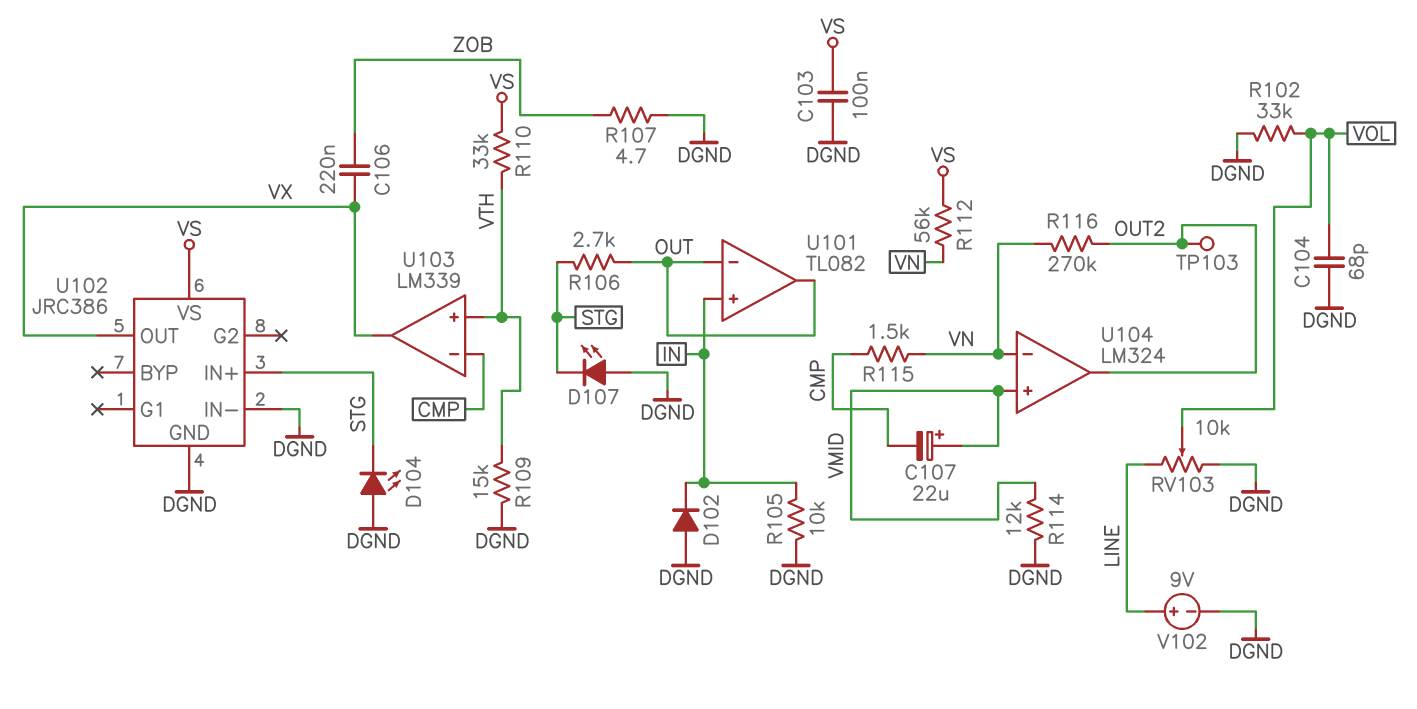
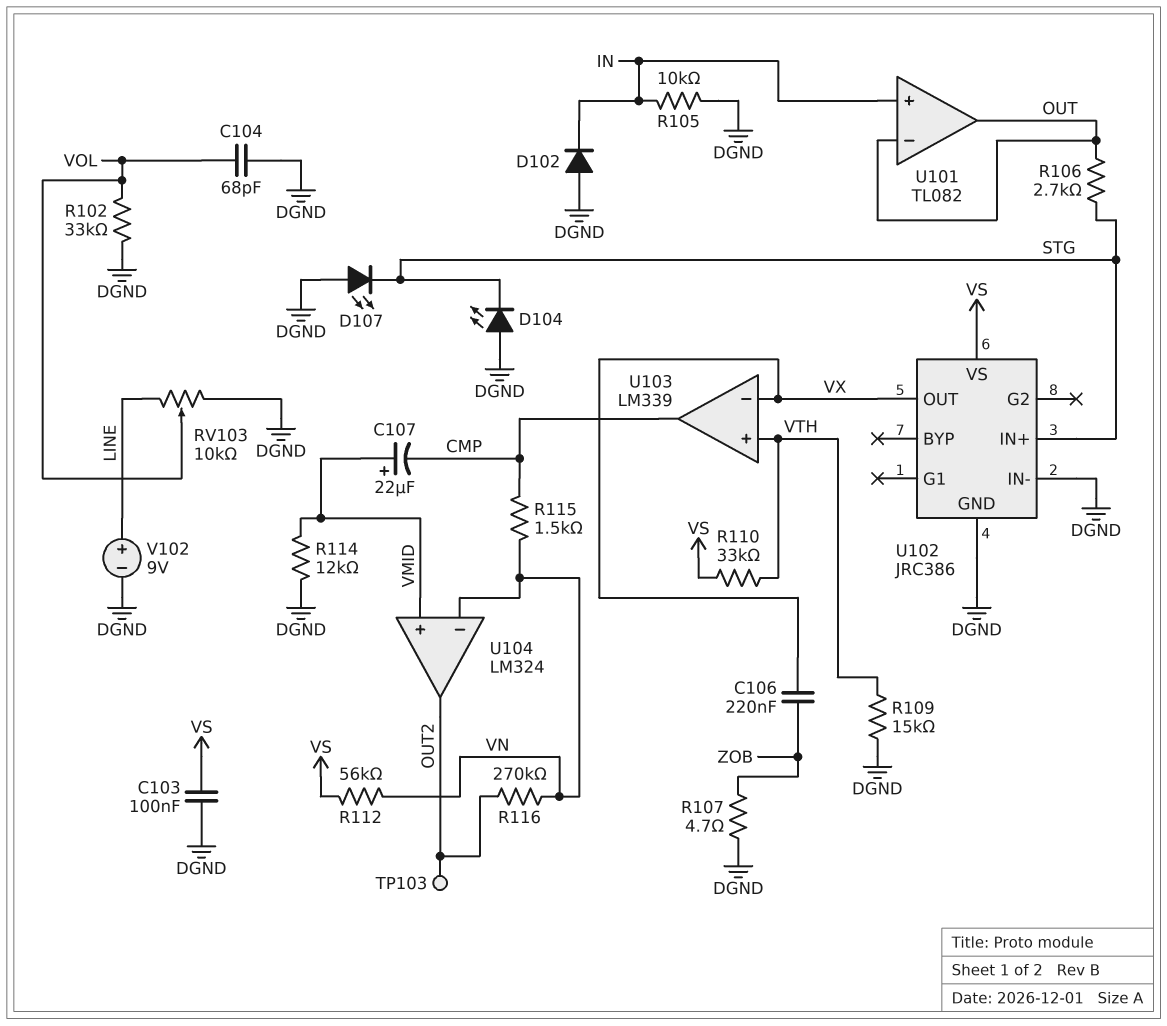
U103 pin in-: CMP -> VX
U103 pin out: VX -> CMP

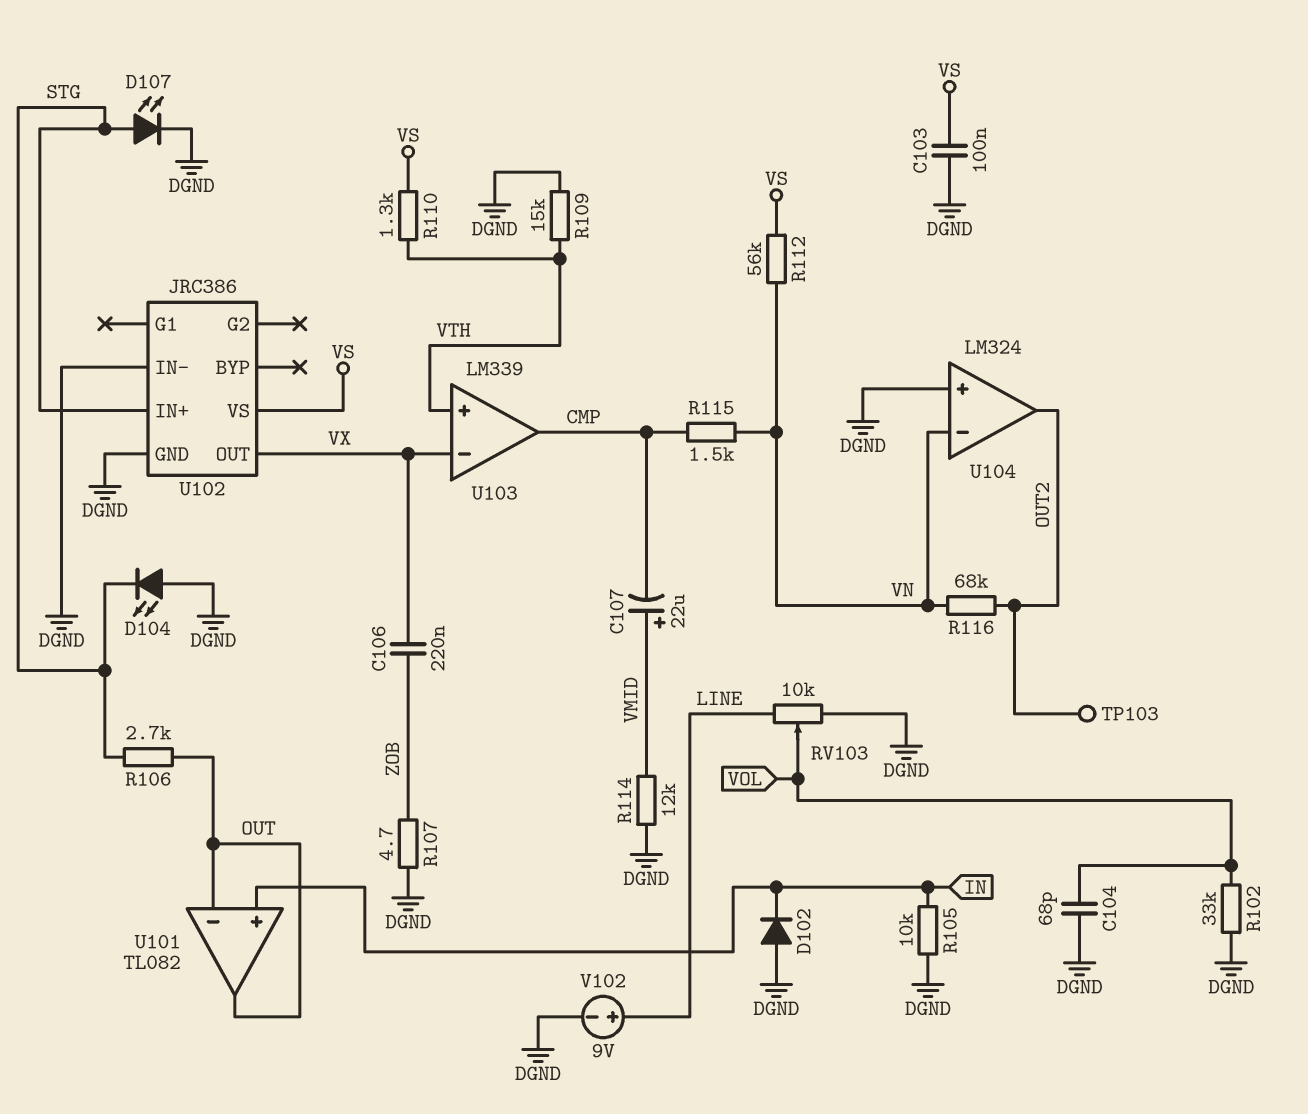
D107: LED (A DGND, K STG) -> LED (A STG, K DGND)
R110: 33k (VS, VTH) -> 1.3k (VS, VTH)
R116: 270k (OUT2, VN) -> 68k (OUT2, VN)
U104 pin in+: VMID -> DGND

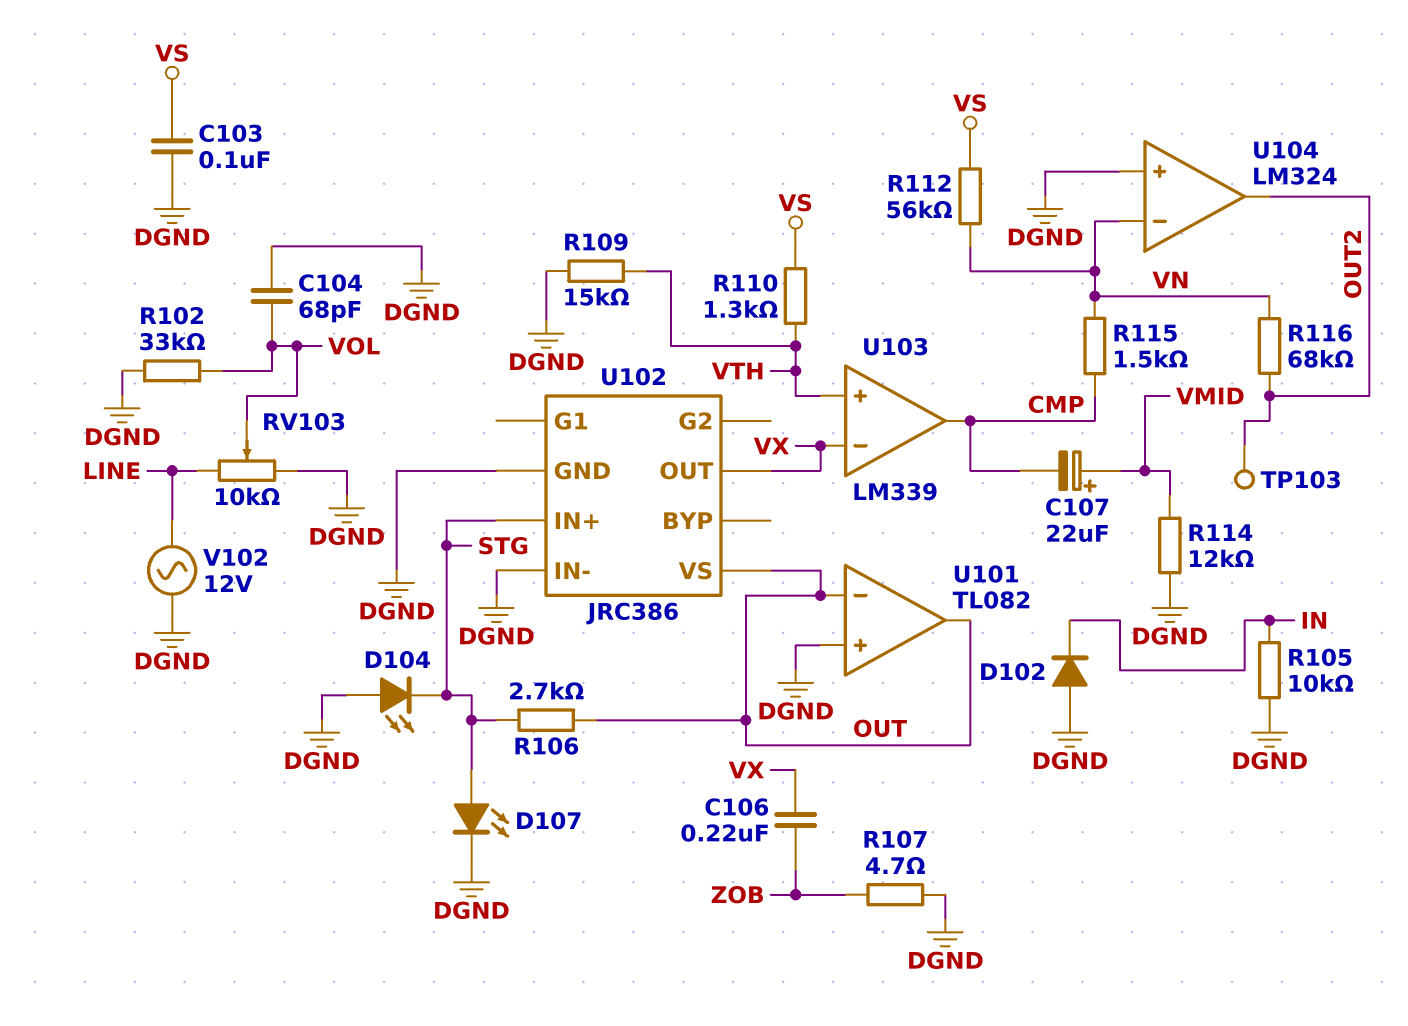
U101 pin in+: IN -> DGND
U102 pin VS: VS -> OUT
V102: 9V (plus LINE, minus DGND) -> AC 12V (DGND, LINE)

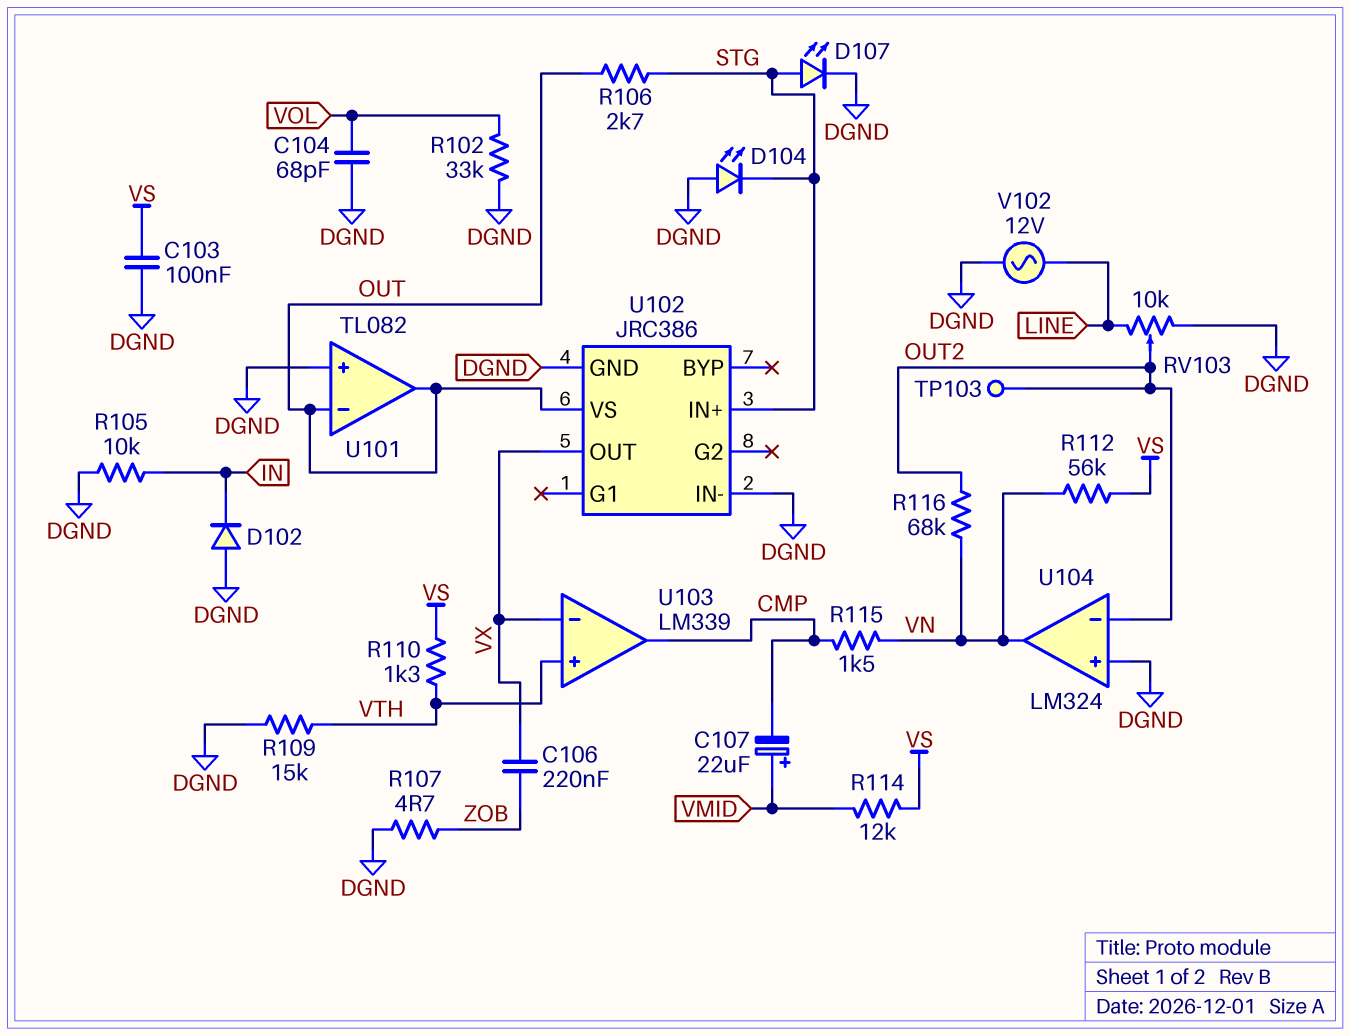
R114: 12k (DGND, VMID) -> 12k (VMID, VS)
RV103: 10k (DGND, LINE, wiper VOL) -> 10k (DGND, LINE, wiper OUT2)
U104 pin in-: VN -> OUT2
U104 pin out: OUT2 -> VN

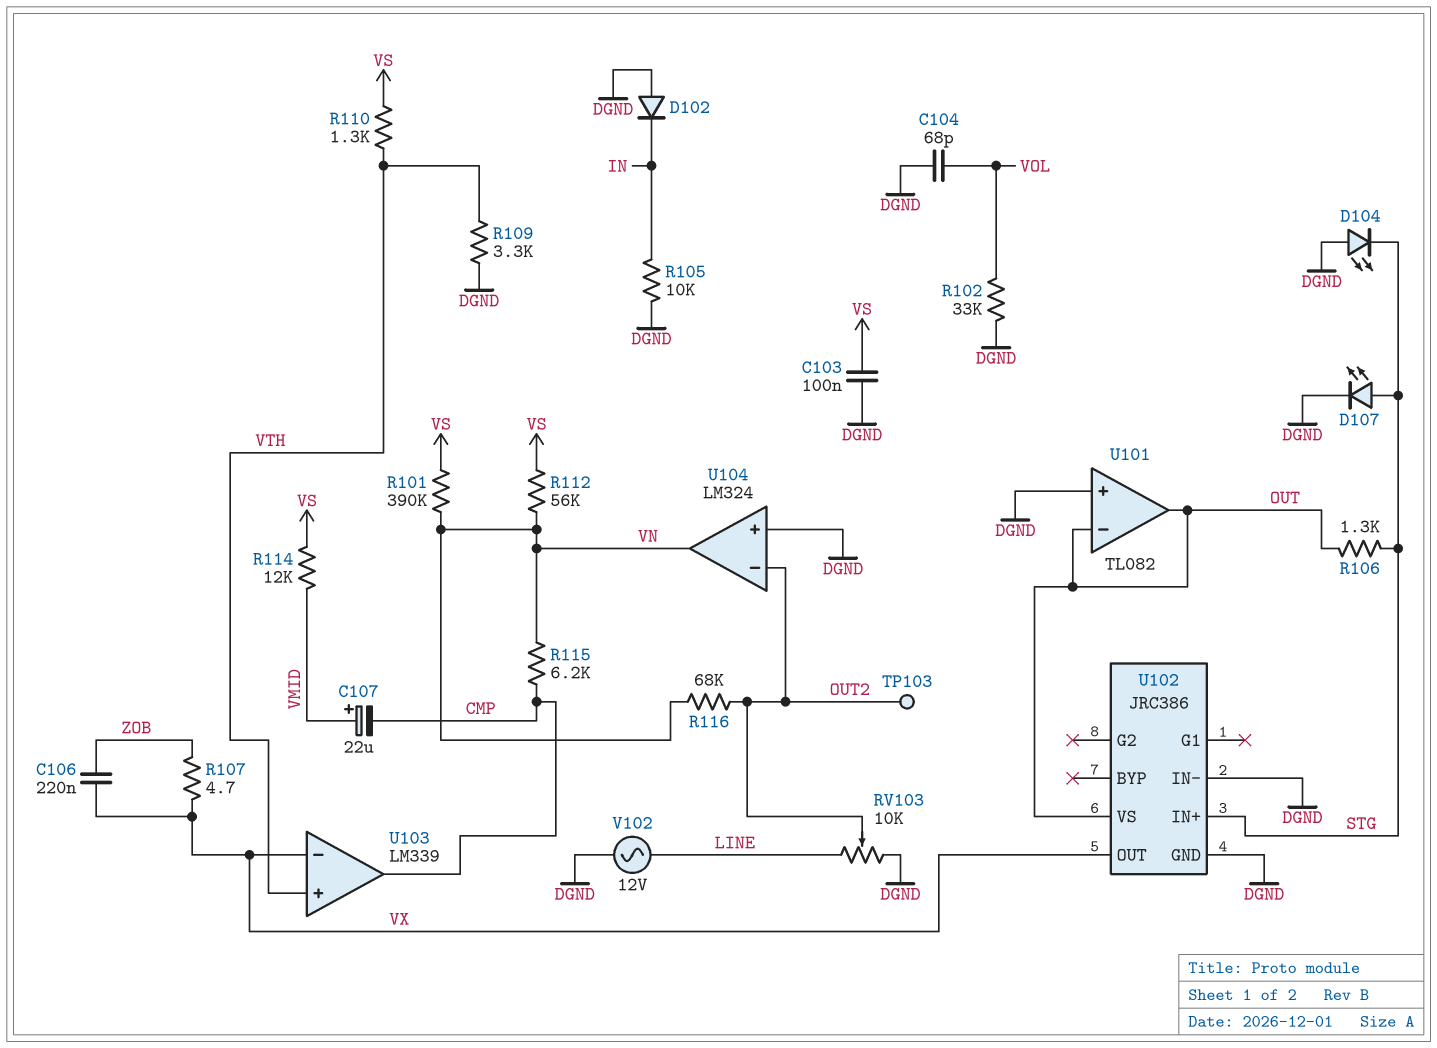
R101: none -> 390k (VN, VS)
R106: 2.7k (OUT, STG) -> 1.3k (OUT, STG)
R107: 4.7 (DGND, ZOB) -> 4.7 (VX, ZOB)
R109: 15k (DGND, VTH) -> 3.3k (DGND, VTH)
R115: 1.5k (CMP, VN) -> 6.2k (CMP, VN)

